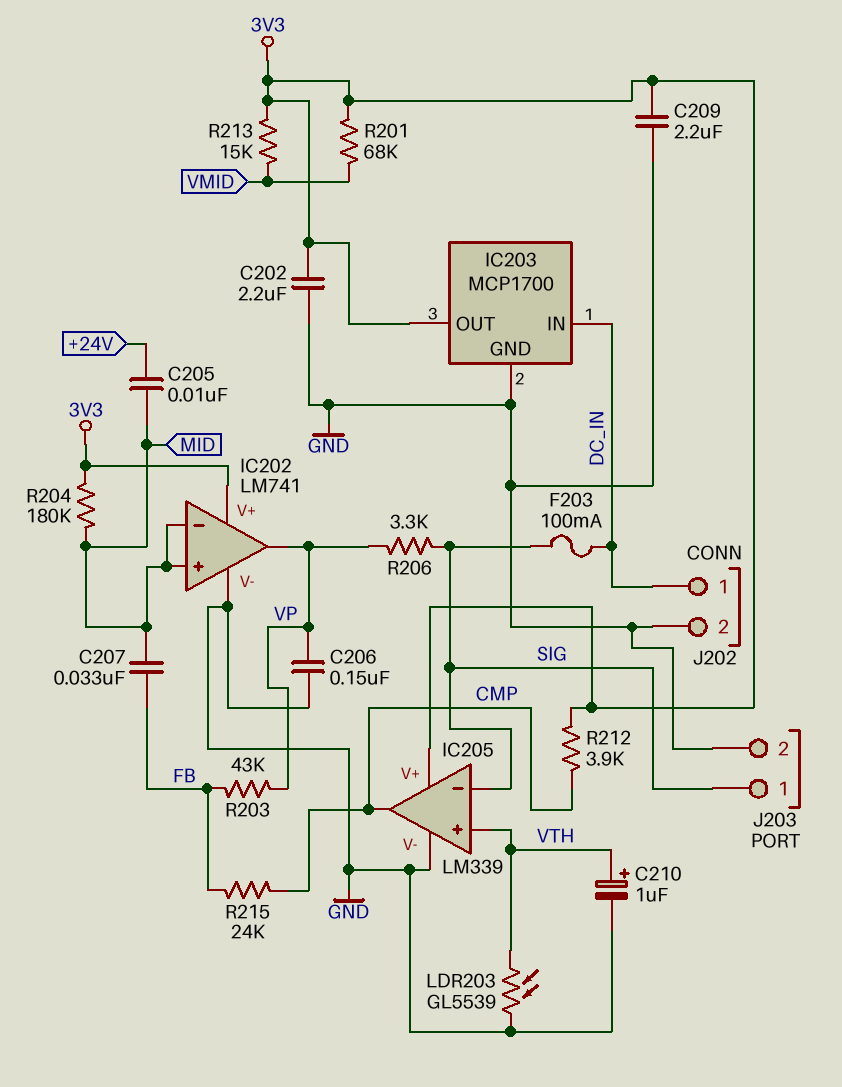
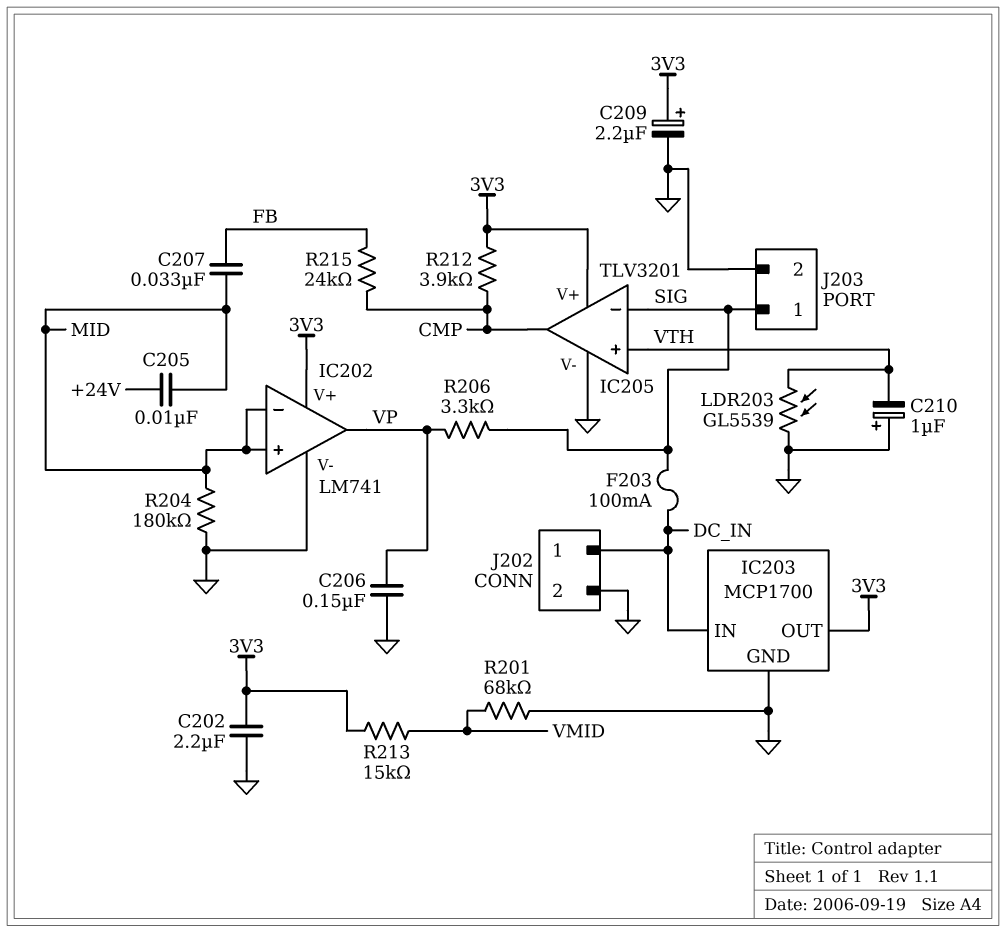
C209: 2.2uF (3V3, GND) -> 2.2uF (plus 3V3, minus GND)
C210: 1uF (plus VTH, minus GND) -> 1uF (plus GND, minus VTH)
IC205: LM339 -> TLV3201
R201: 68k (3V3, VMID) -> 68k (GND, VMID)
R203: 43k (FB, VP) -> none
R204: 180k (3V3, MID) -> 180k (GND, MID)

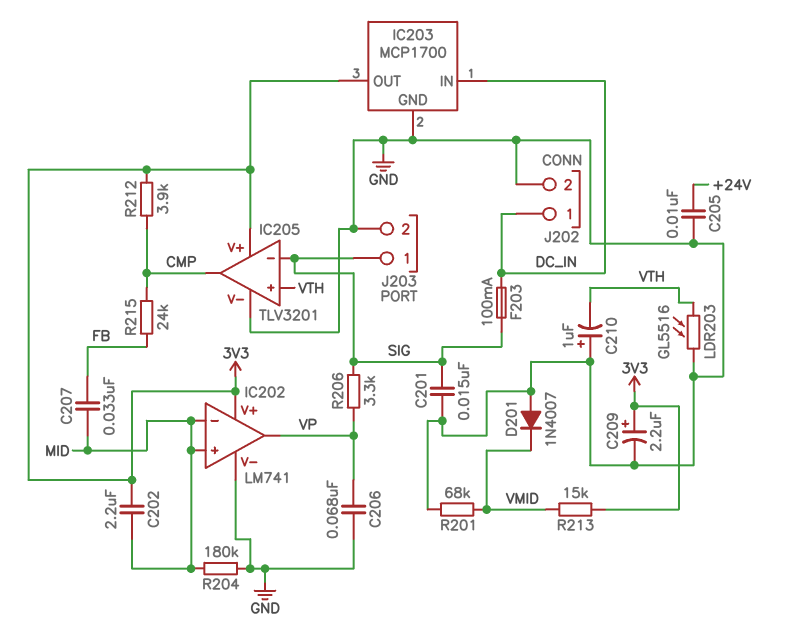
C201: none -> 15nF (GND, SIG)
C202: 2.2uF (3V3, GND) -> 2.2uF (3V3, MID)
C205: 10nF (+24V, MID) -> 10nF (+24V, GND)
C206: 150nF (GND, VP) -> 68nF (GND, VP)
D201: none -> diode 1N4007 (A GND, K VMID)
LDR203: GL5539 (GND, VTH) -> GL5516 (GND, VTH)

